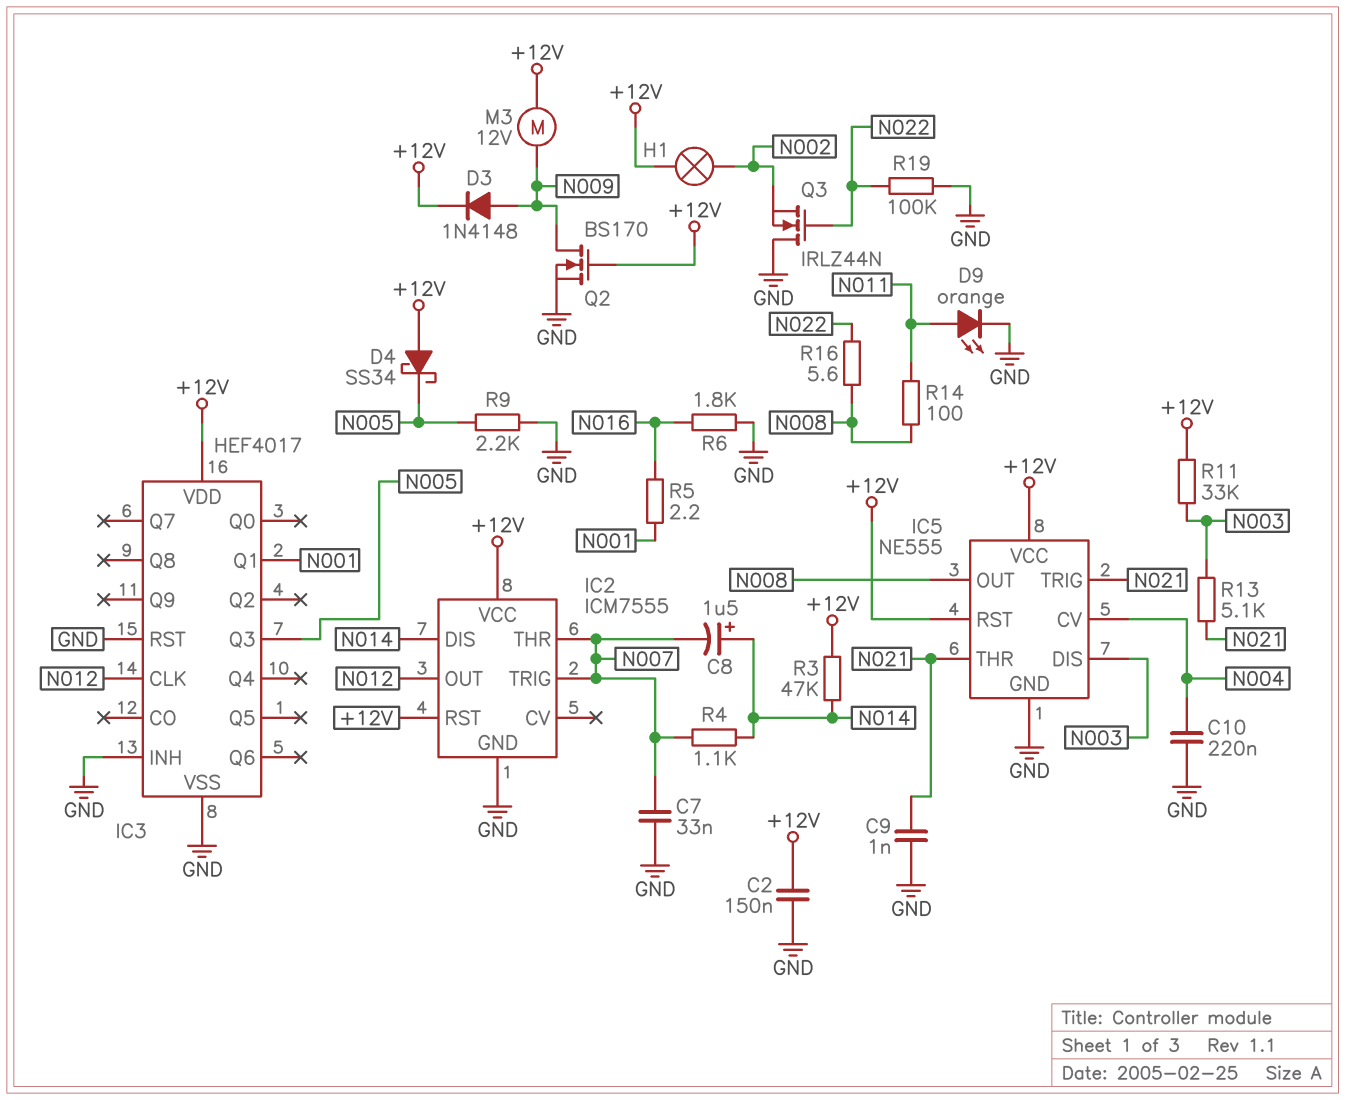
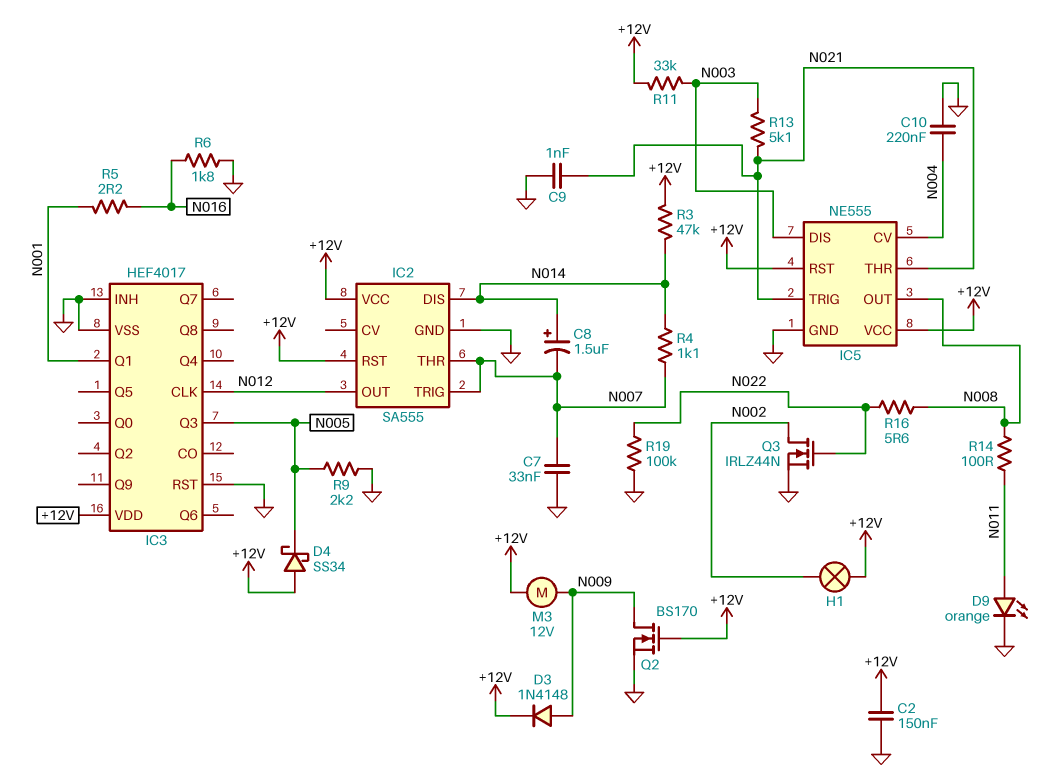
IC2: ICM7555 -> SA555
Q3: NMOS IRLZ44N (G N022, D GND, S N002) -> NMOS IRLZ44N (G N022, D N002, S GND)

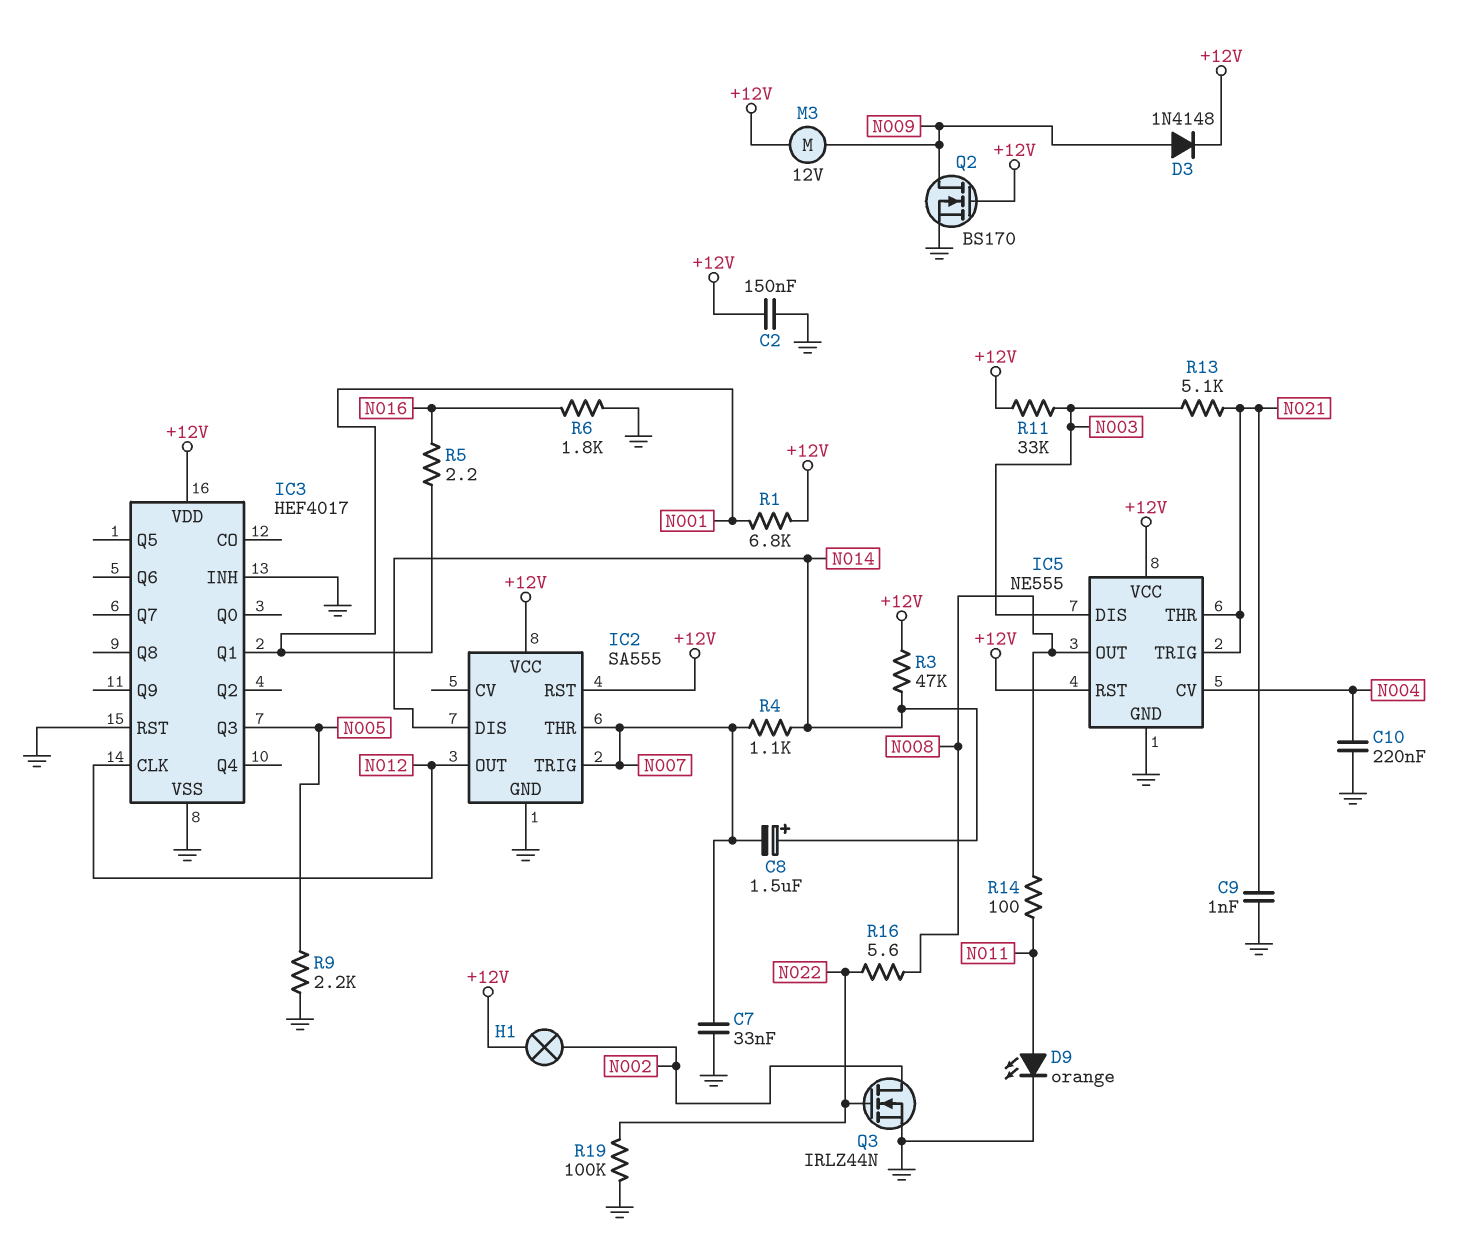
D4: schottky SS34 (A +12V, K N005) -> none
R1: none -> 6.8k (+12V, N001)

